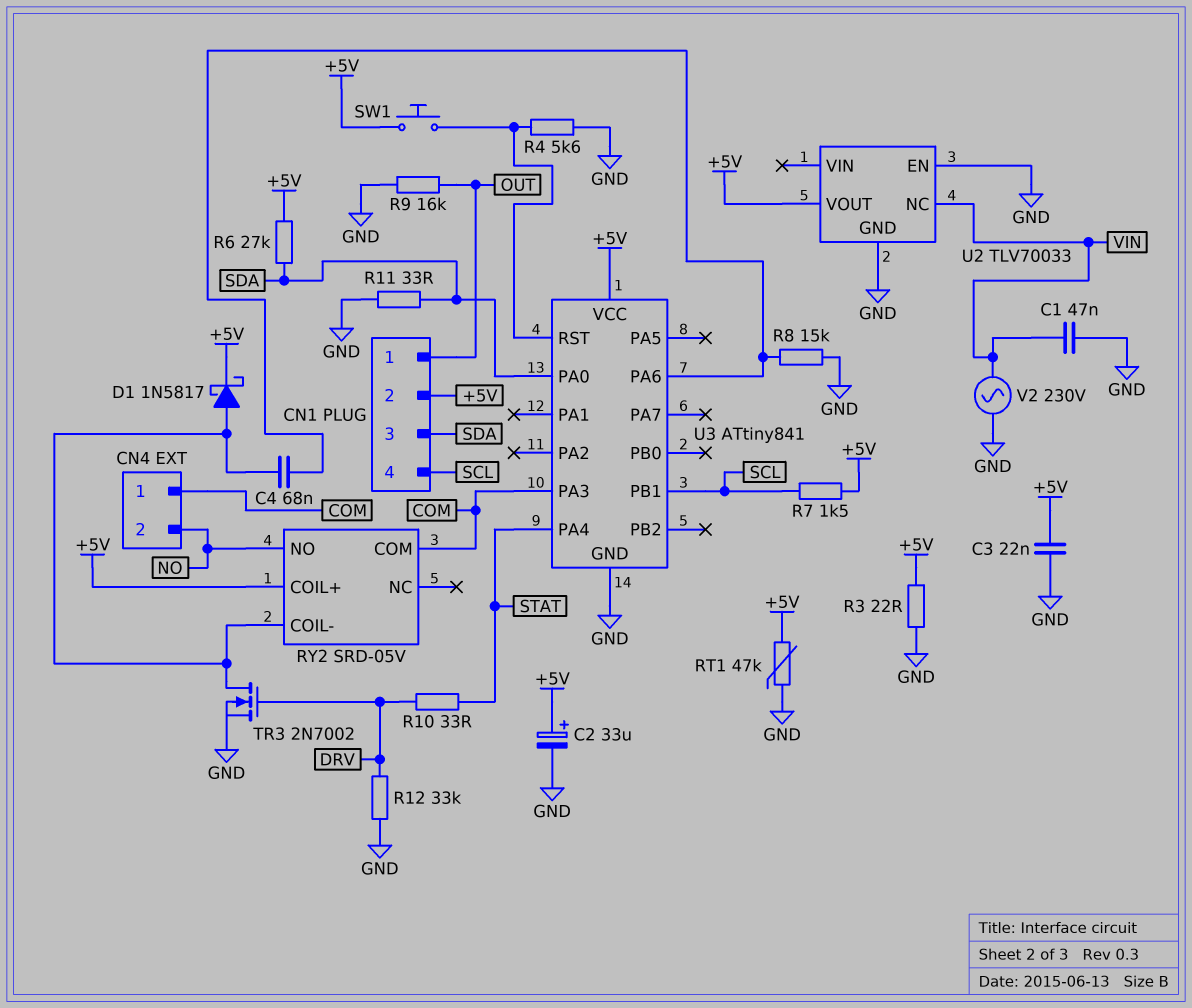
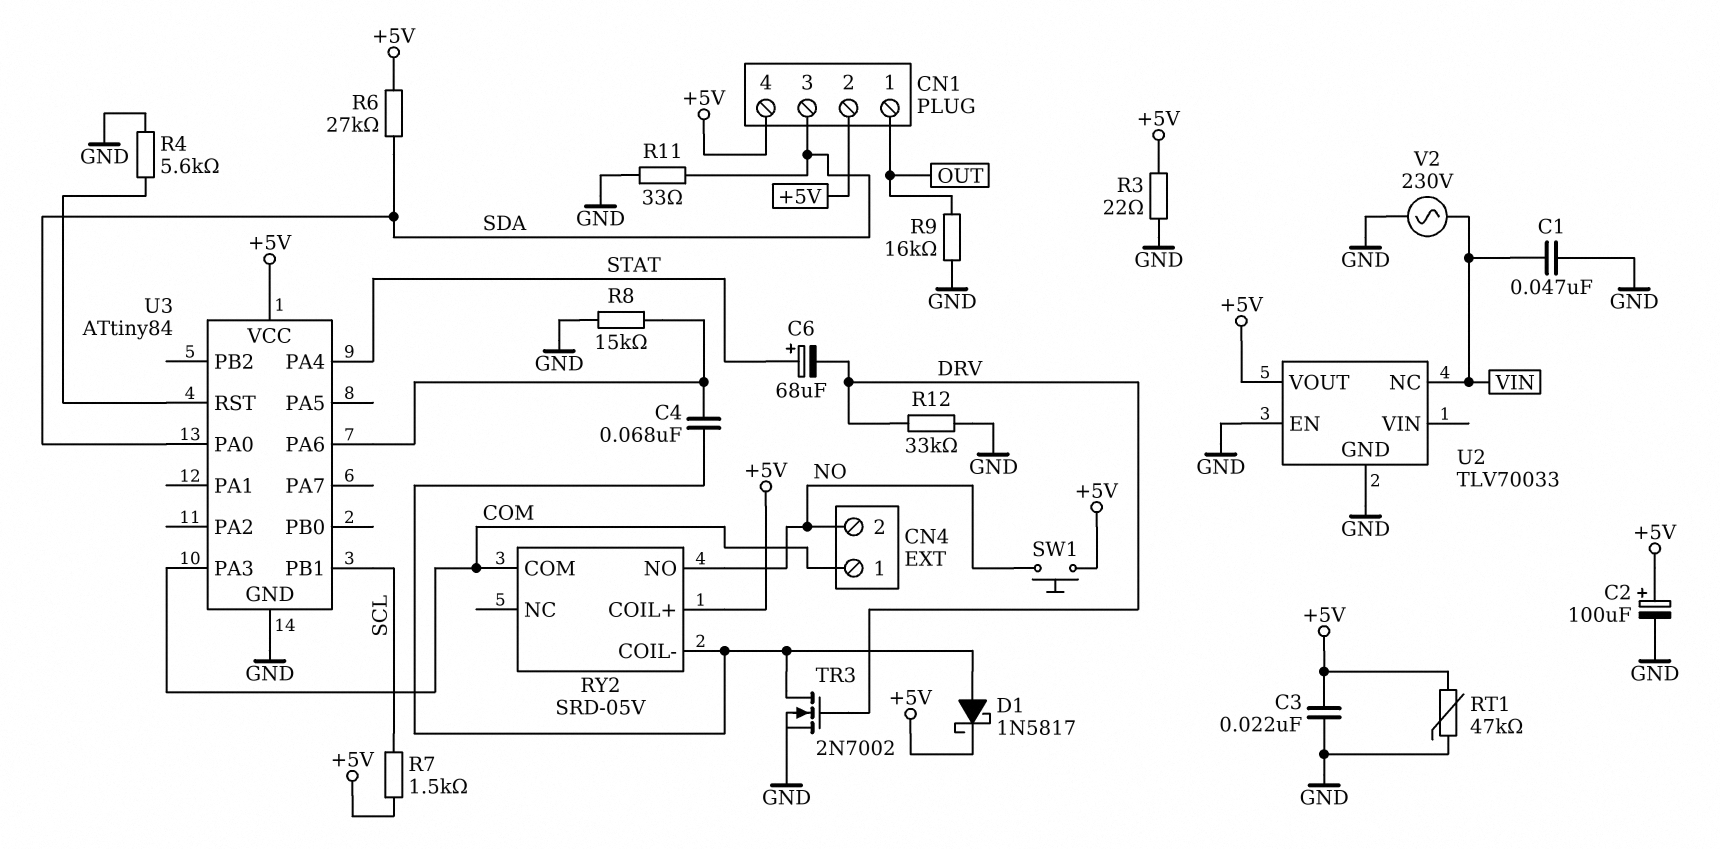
C2: 33uF (plus +5V, minus GND) -> 100uF (plus +5V, minus GND)
C6: none -> 68uF (plus STAT, minus DRV)
CN1 pin 4: SCL -> +5V
R10: 33 (DRV, STAT) -> none
SW1: button (+5V, U3/RST) -> button (+5V, NO)
U3: ATtiny841 -> ATtiny84

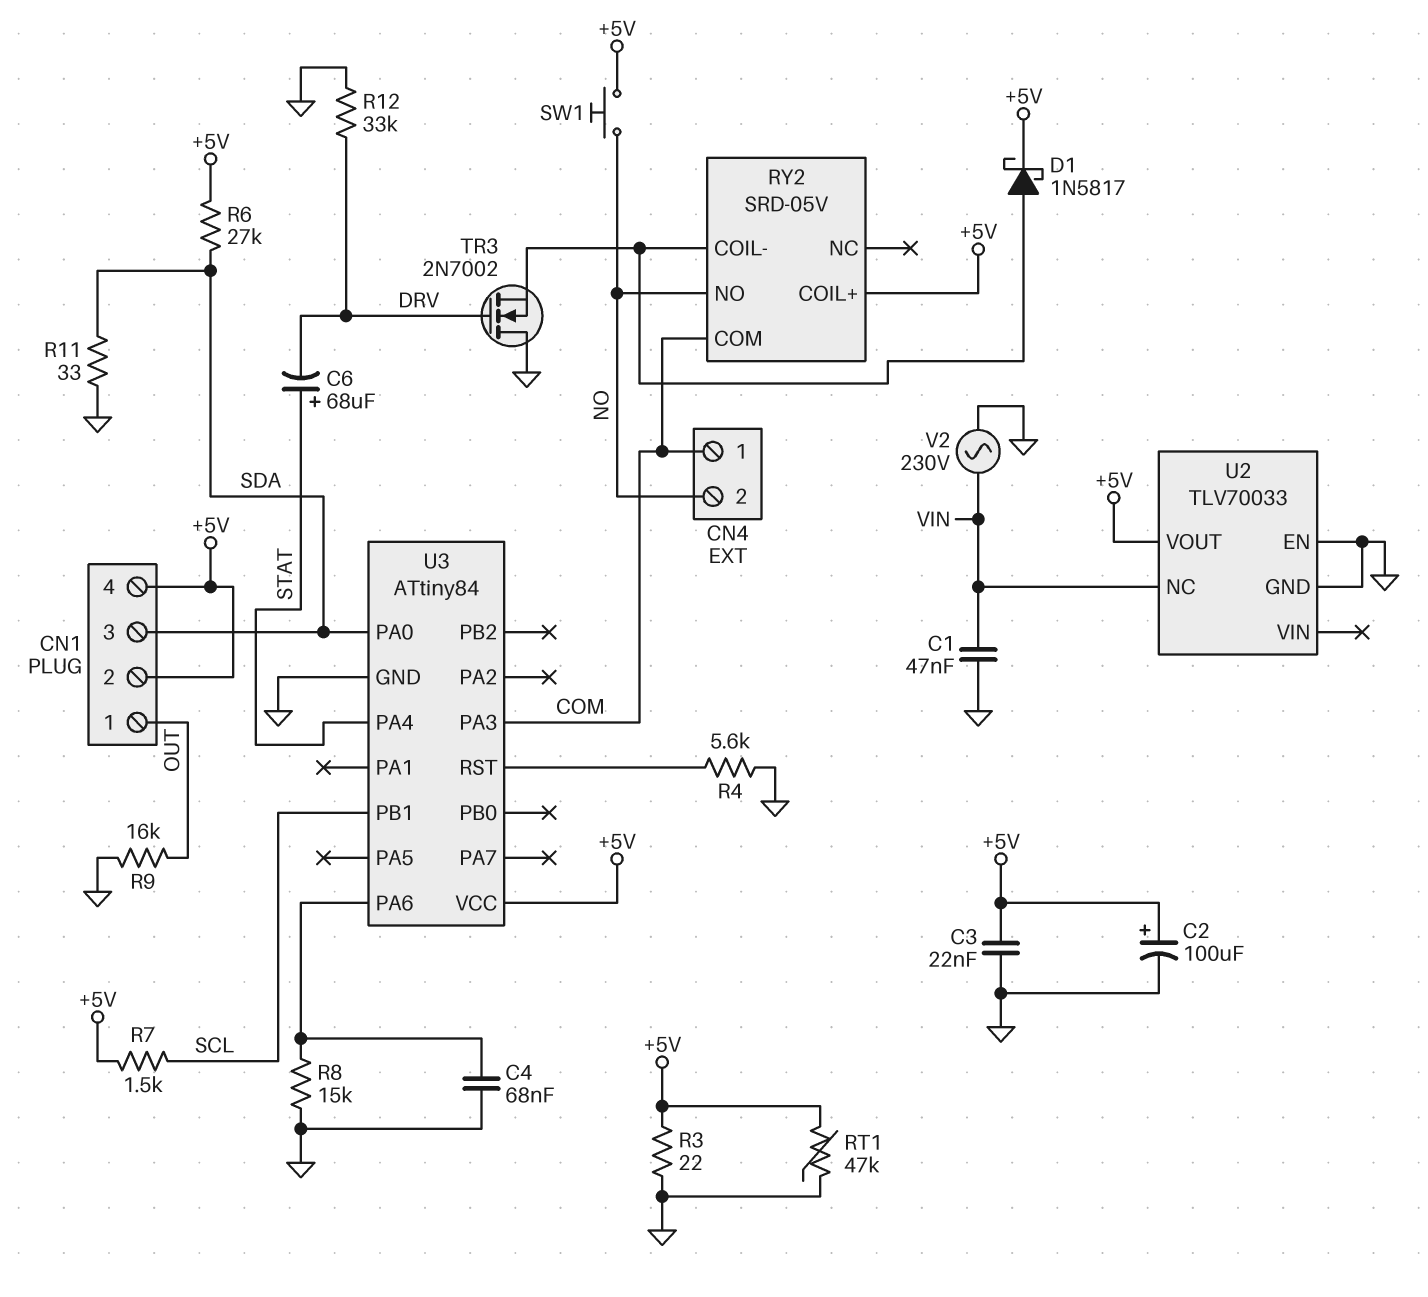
C4: 68nF (RY2/COIL-, U3/PA6) -> 68nF (GND, U3/PA6)
TR3: NMOS 2N7002 (G DRV, D RY2/COIL-, S GND) -> NMOS 2N7002 (G DRV, D GND, S RY2/COIL-)

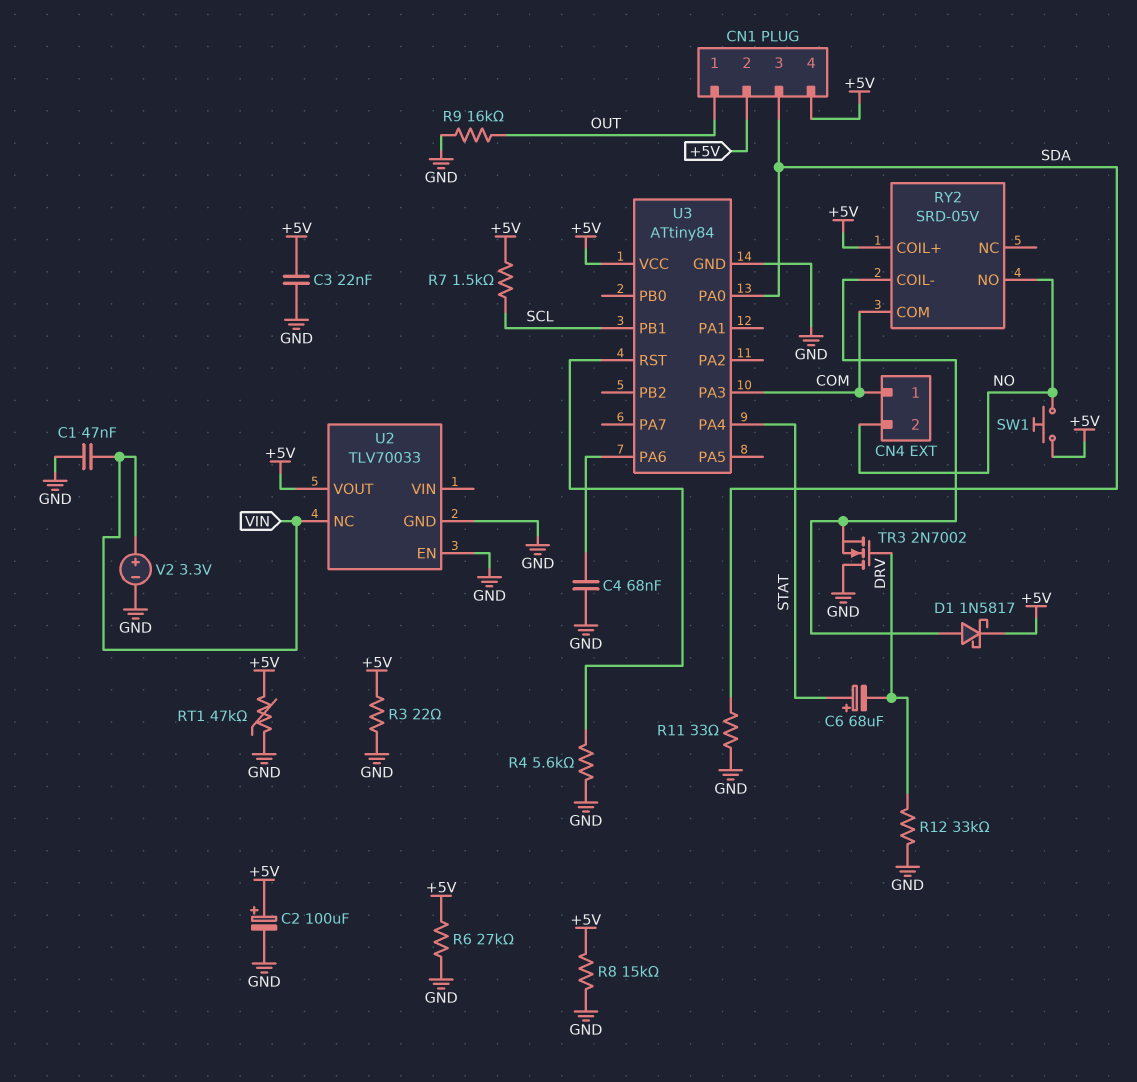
R6: 27k (+5V, SDA) -> 27k (+5V, GND)
R8: 15k (GND, U3/PA6) -> 15k (+5V, GND)
V2: AC 230V (GND, VIN) -> 3.3V (plus VIN, minus GND)

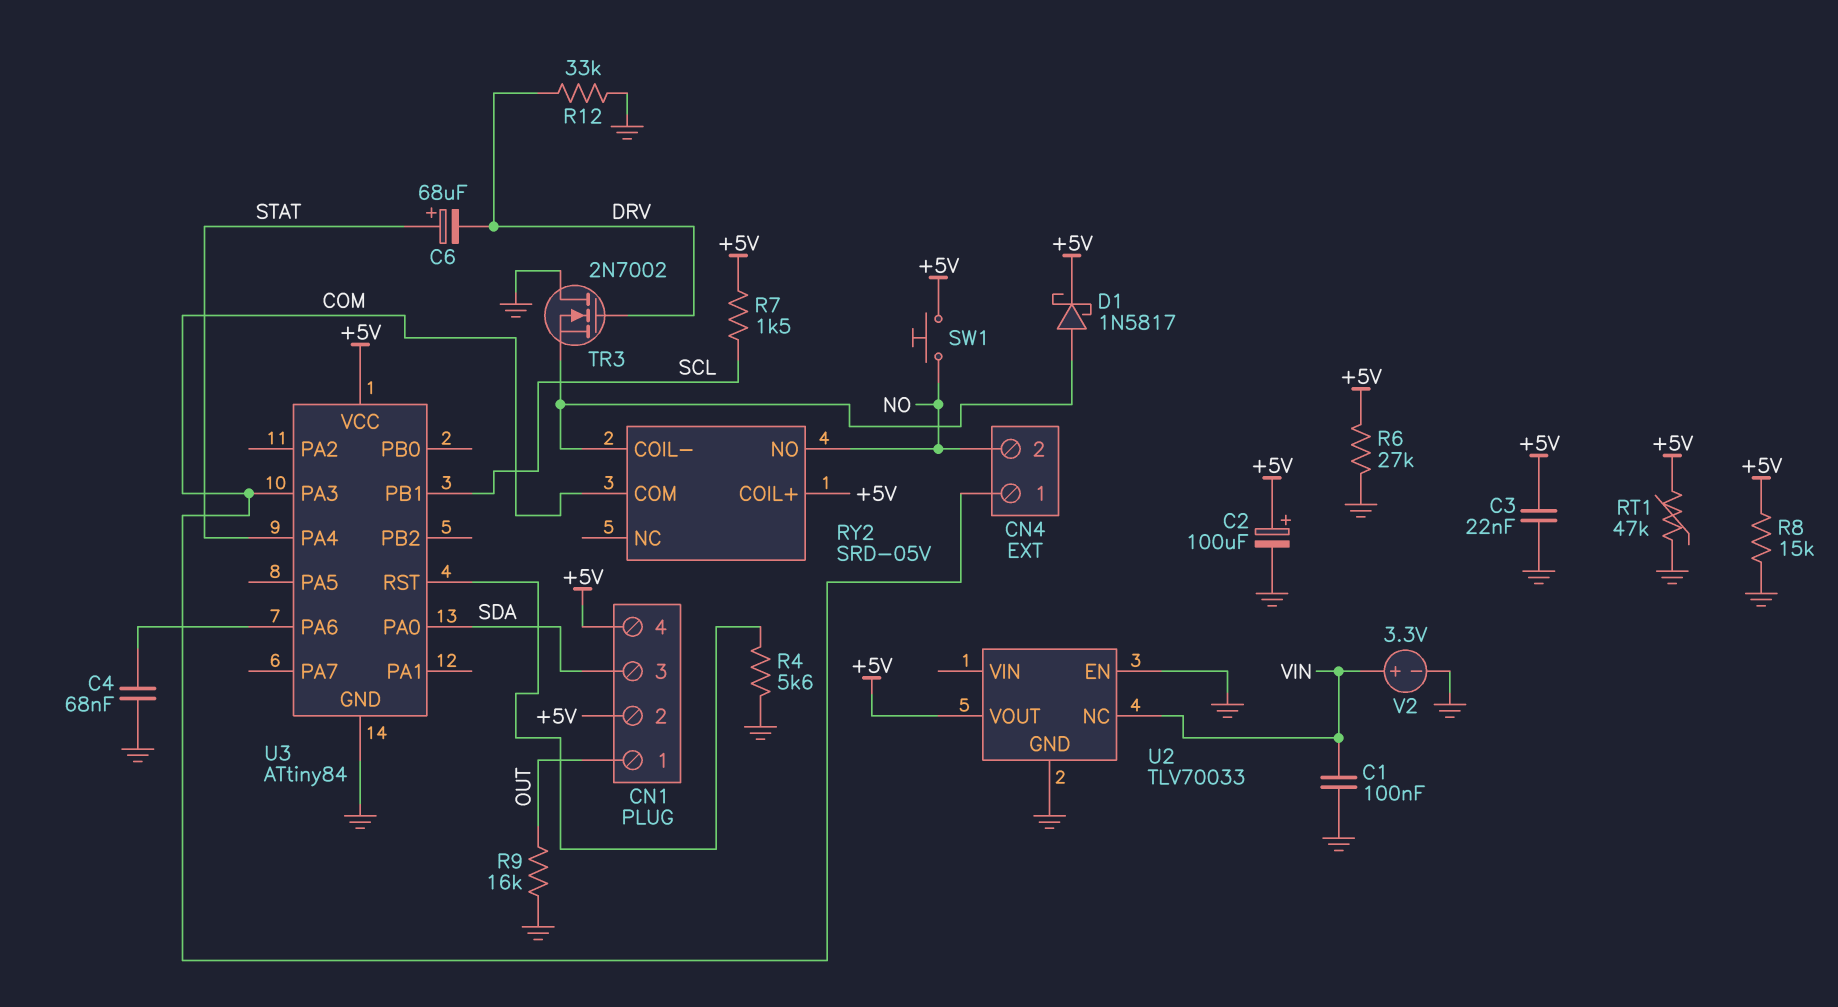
C1: 47nF (GND, VIN) -> 100nF (GND, VIN)
R3: 22 (+5V, GND) -> none
R11: 33 (GND, SDA) -> none

